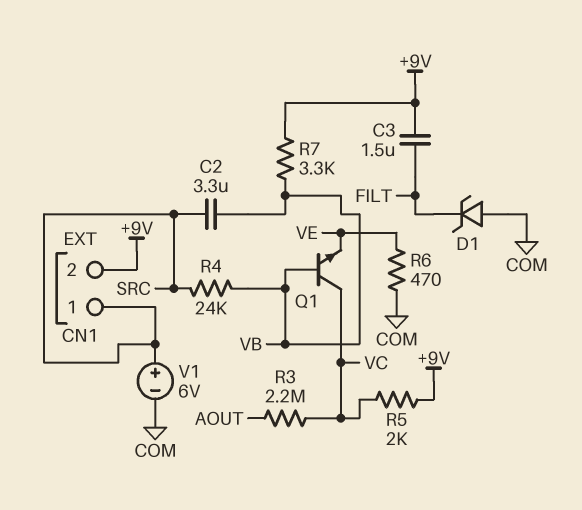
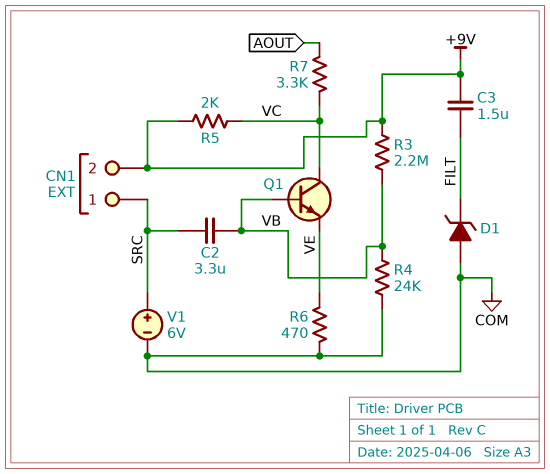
R3: 2.2M (AOUT, VC) -> 2.2M (+9V, VB)
R4: 24k (SRC, VB) -> 24k (COM, VB)
R7: 3.3k (+9V, VB) -> 3.3k (AOUT, VC)

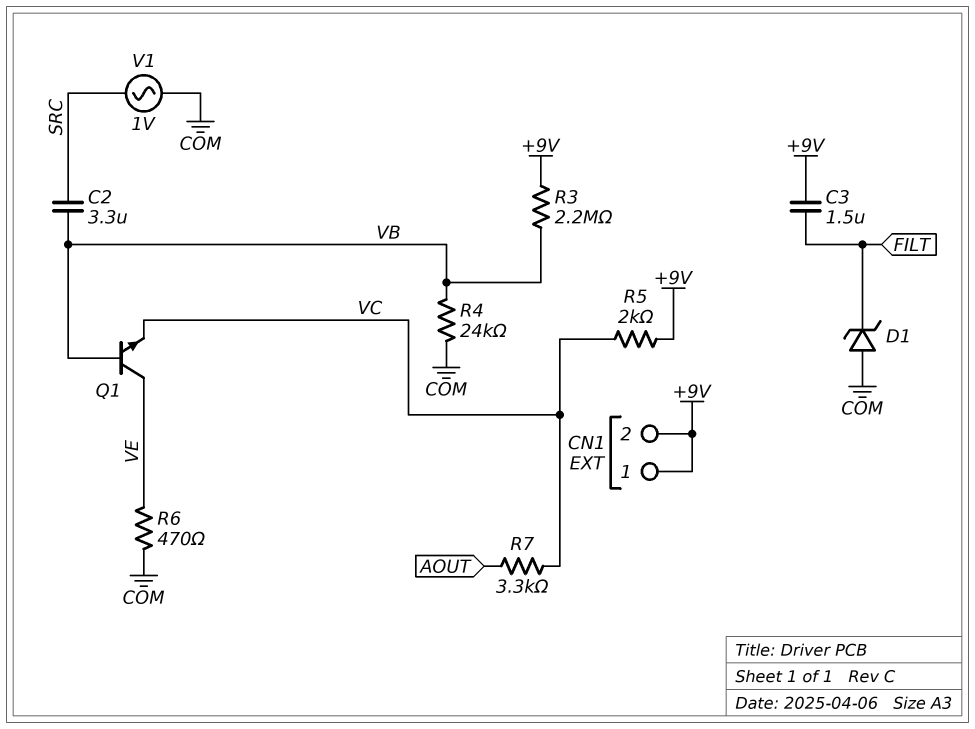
CN1 pin 1: SRC -> +9V
Q1: NPN (B VB, C VC, E VE) -> NPN (B VB, C VE, E VC)
V1: 6V (plus SRC, minus COM) -> AC 1V (COM, SRC)

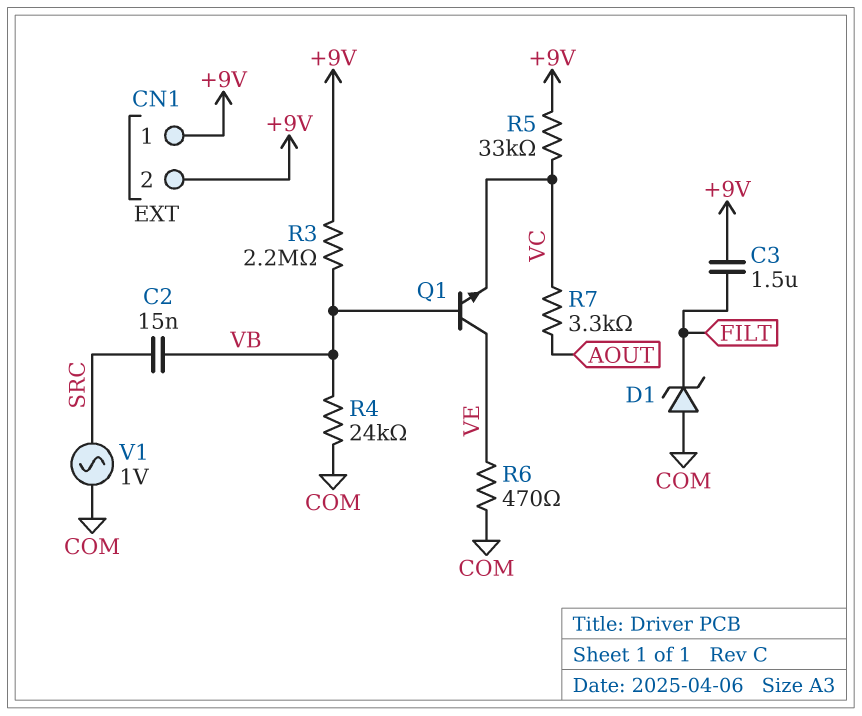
C2: 3.3uF (SRC, VB) -> 15nF (SRC, VB)
R5: 2k (+9V, VC) -> 33k (+9V, VC)

